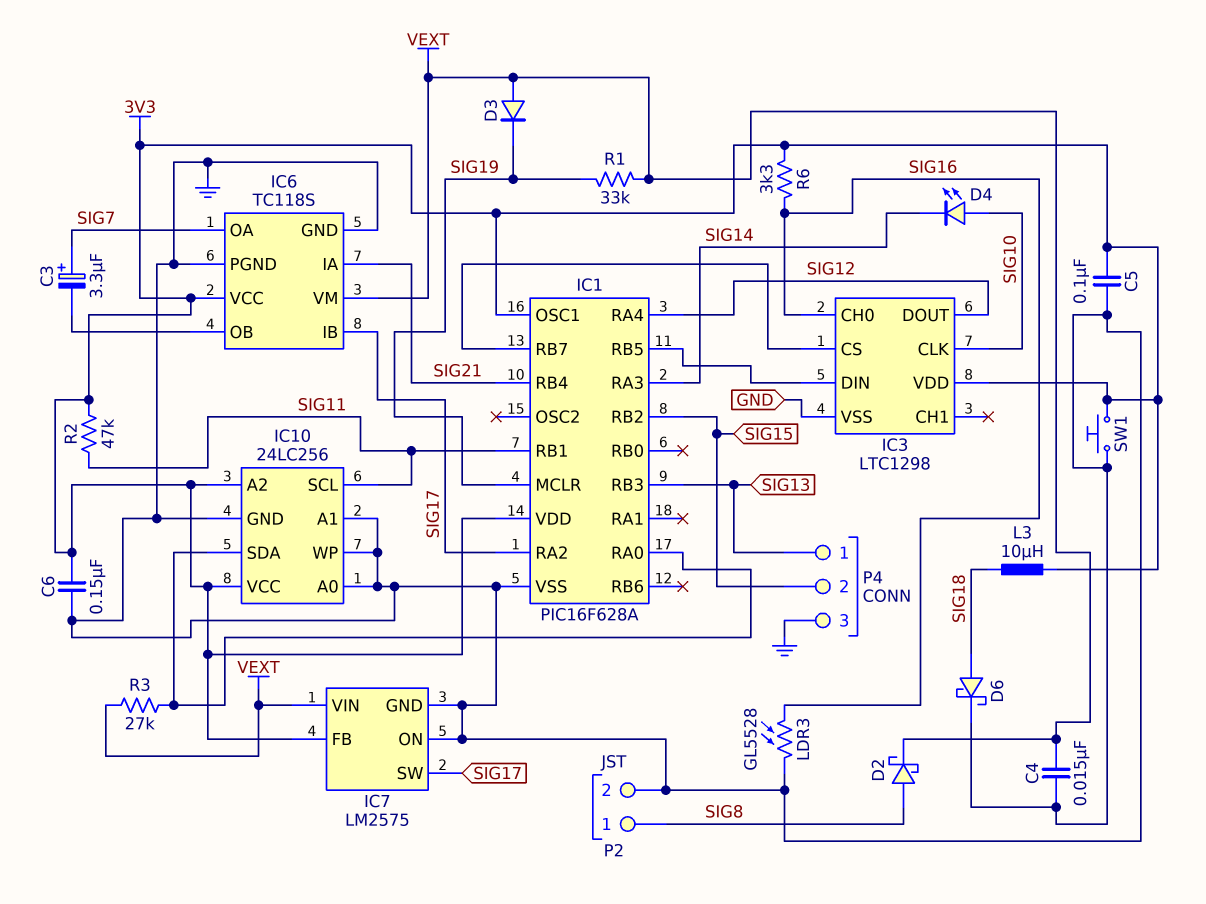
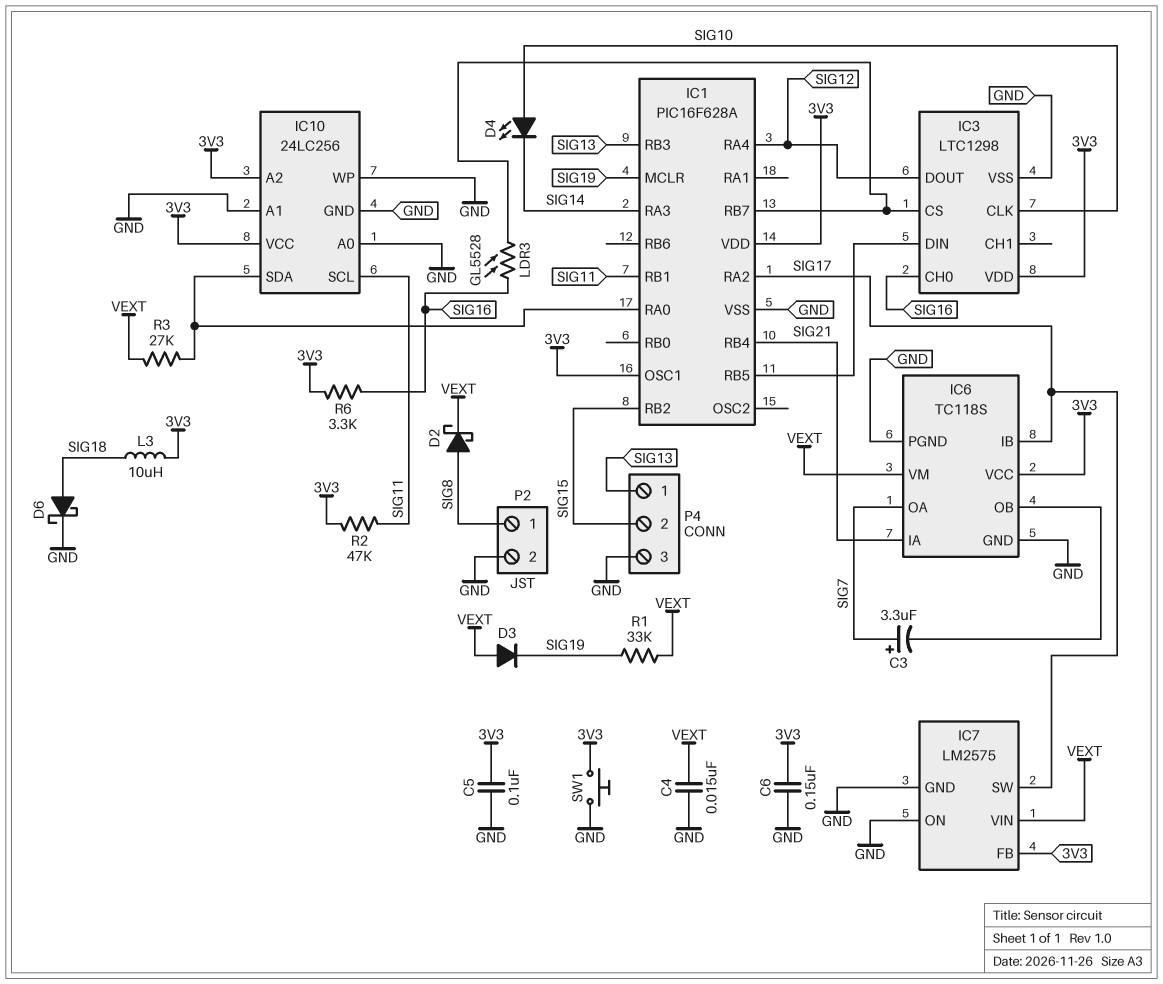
LDR3: GL5528 (GND, SIG16) -> GL5528 (IC1/RB7, SIG16)

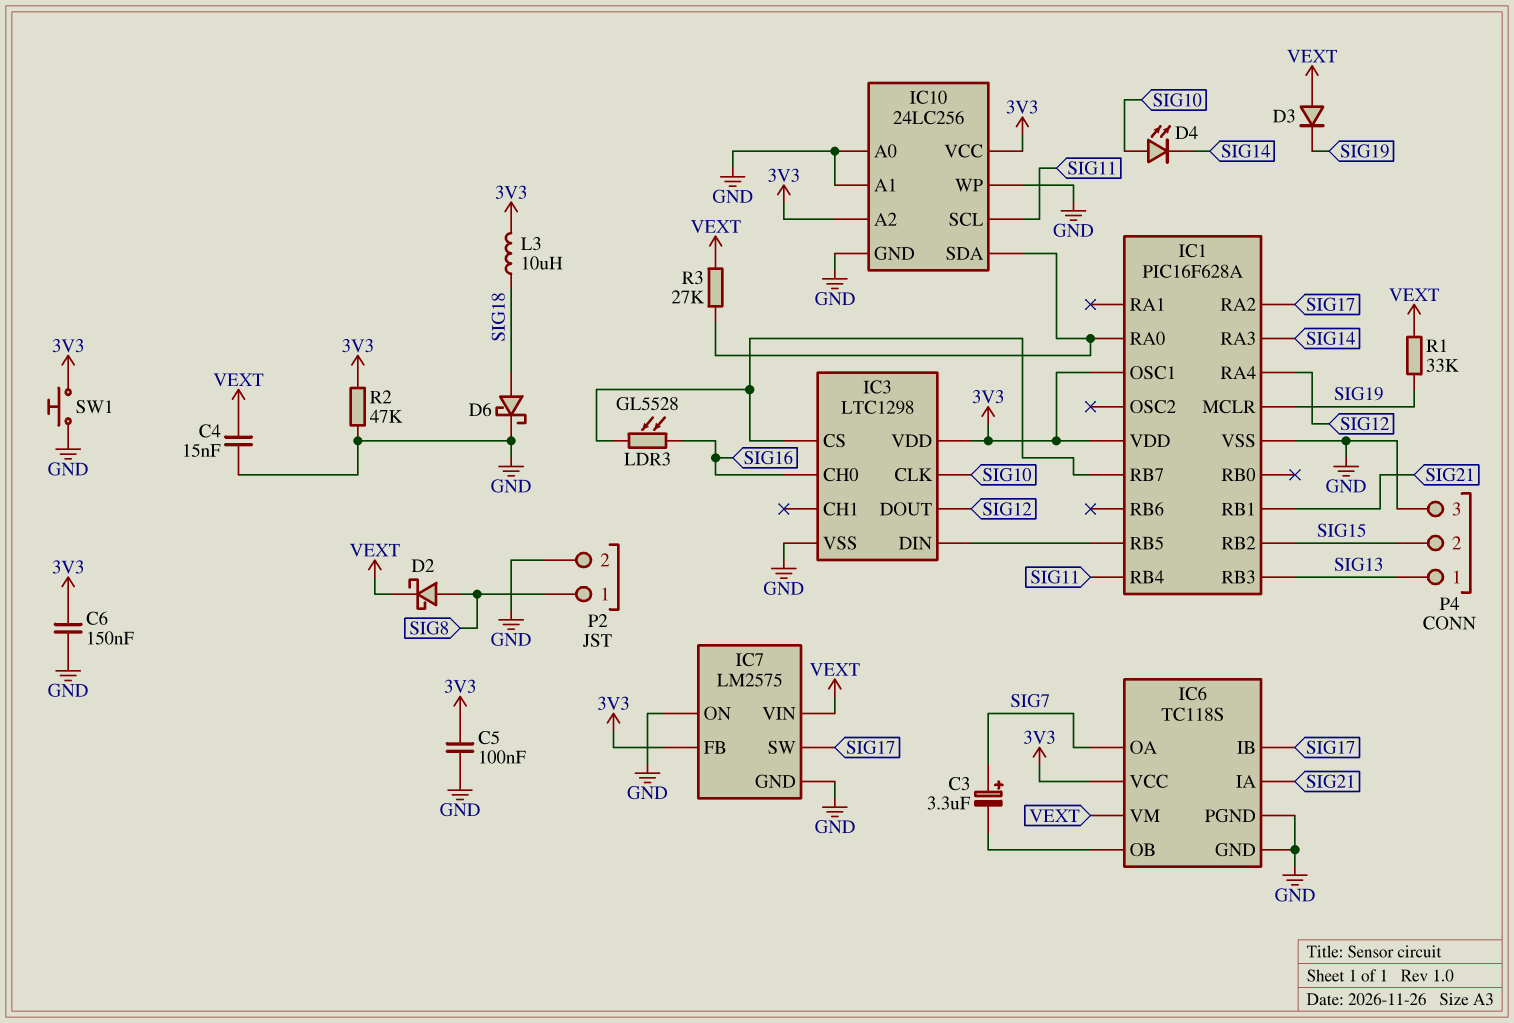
IC1 pin RB1: SIG11 -> SIG21
IC1 pin RB4: SIG21 -> SIG11
R2: 47k (3V3, SIG11) -> 47k (3V3, GND)
R6: 3.3k (3V3, SIG16) -> none

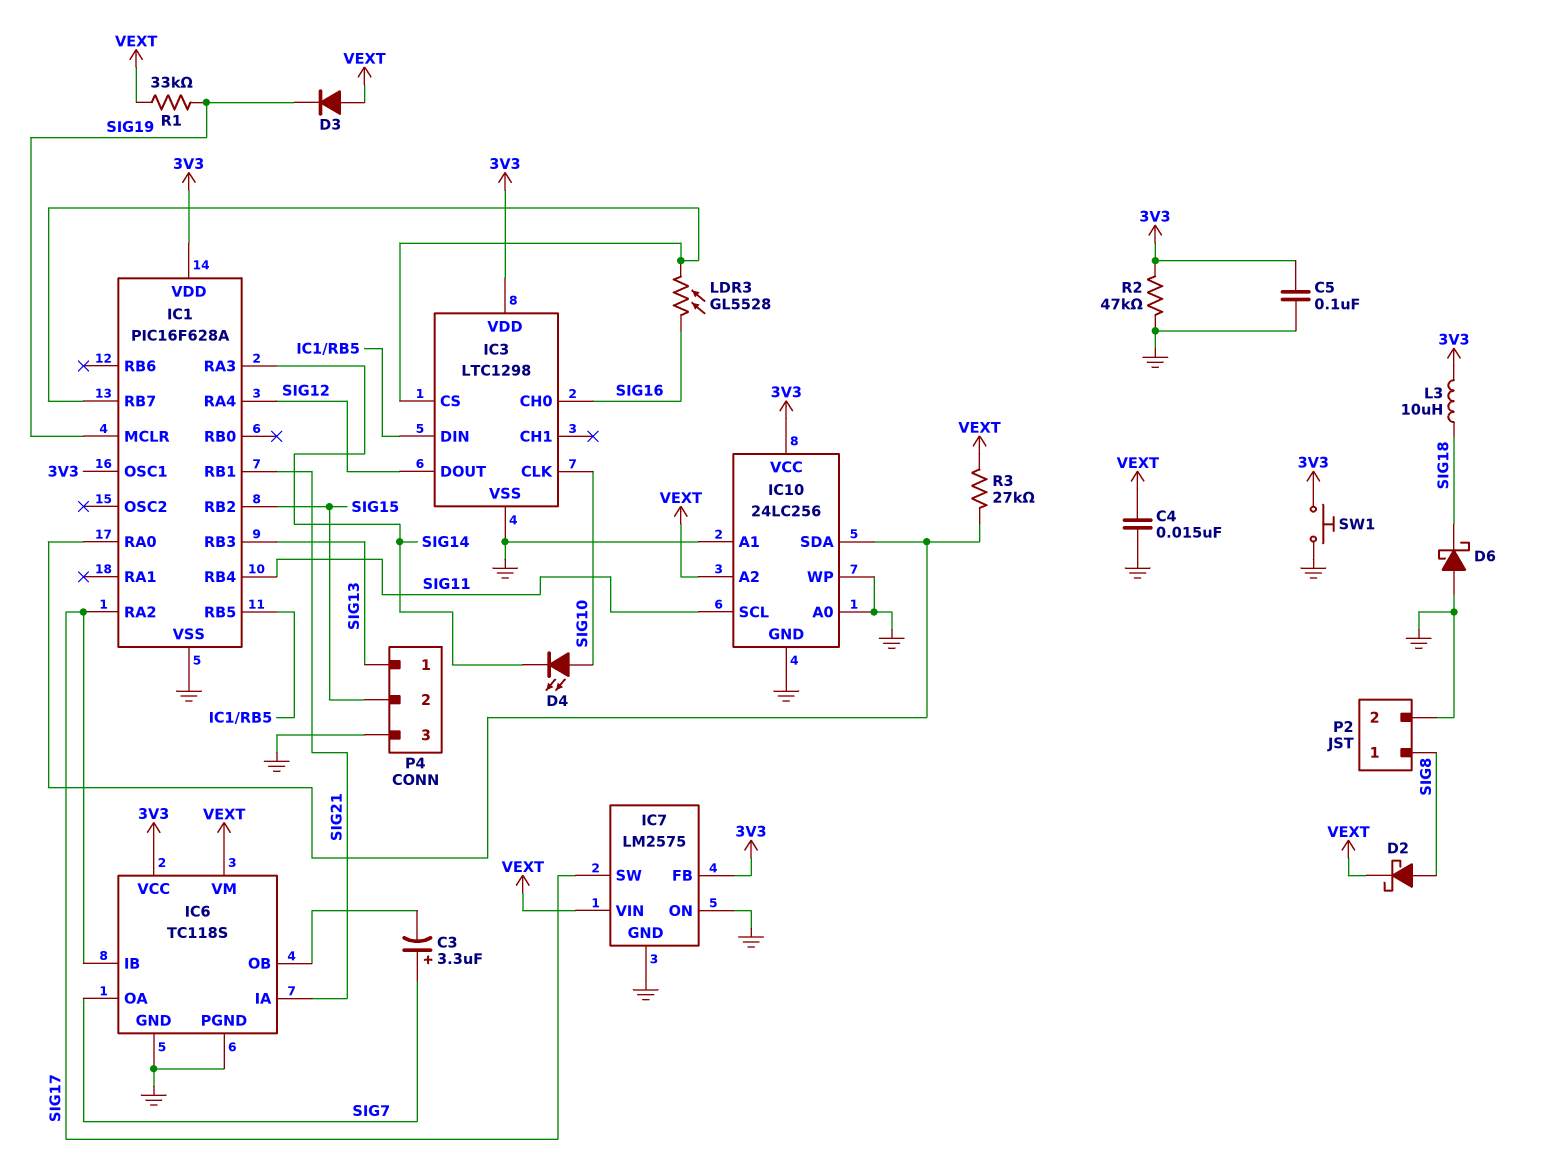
C6: 150nF (3V3, GND) -> none
D6: schottky (A SIG18, K GND) -> schottky (A GND, K SIG18)
IC10 pin A2: 3V3 -> VEXT

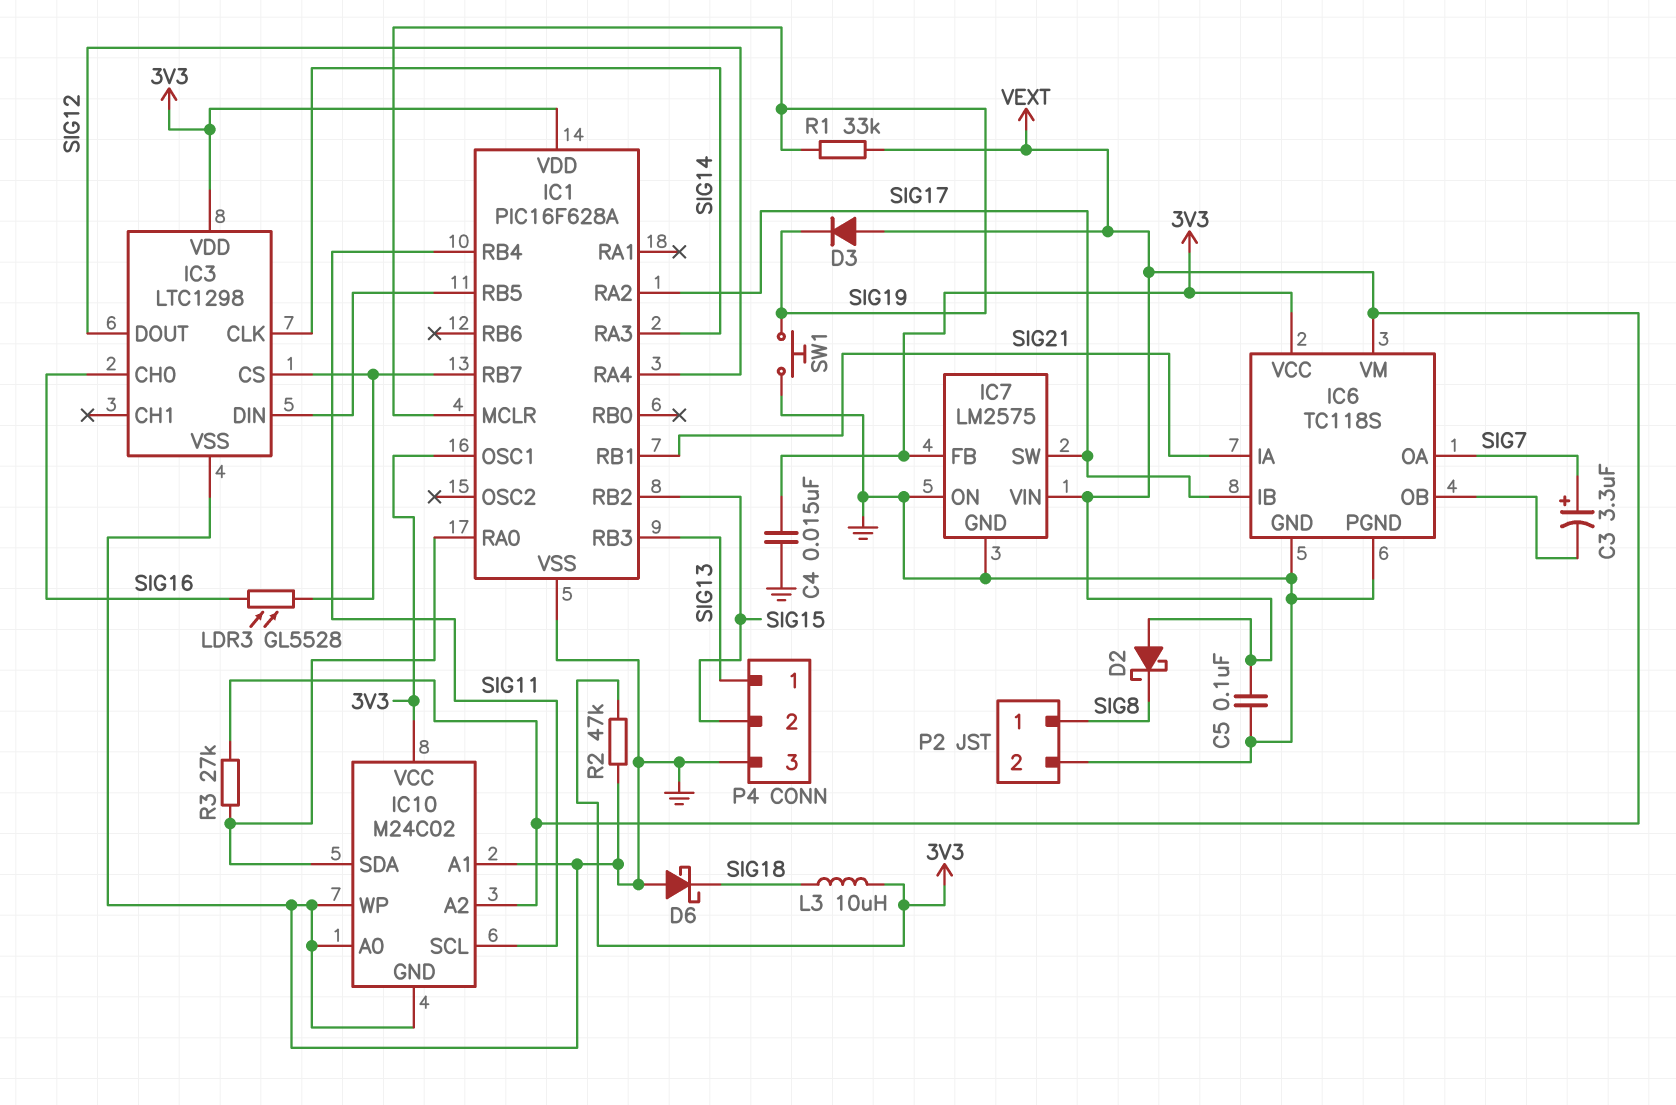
C4: 15nF (GND, VEXT) -> 15nF (3V3, GND)
C5: 100nF (3V3, GND) -> 100nF (GND, VEXT)
D2: schottky (A SIG8, K VEXT) -> schottky (A VEXT, K SIG8)
D4: LED (A SIG10, K SIG14) -> none
IC3 pin CLK: SIG10 -> SIG14
IC10: 24LC256 -> M24C02
SW1: button (3V3, GND) -> button (GND, SIG19)

